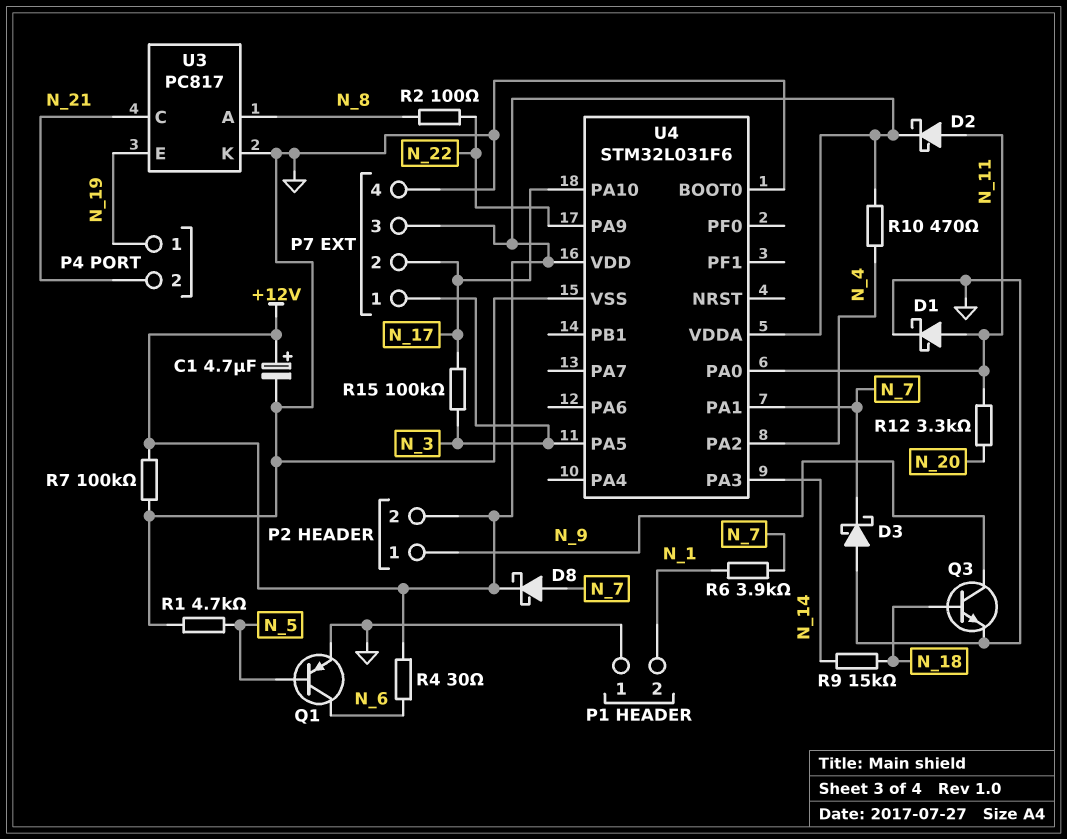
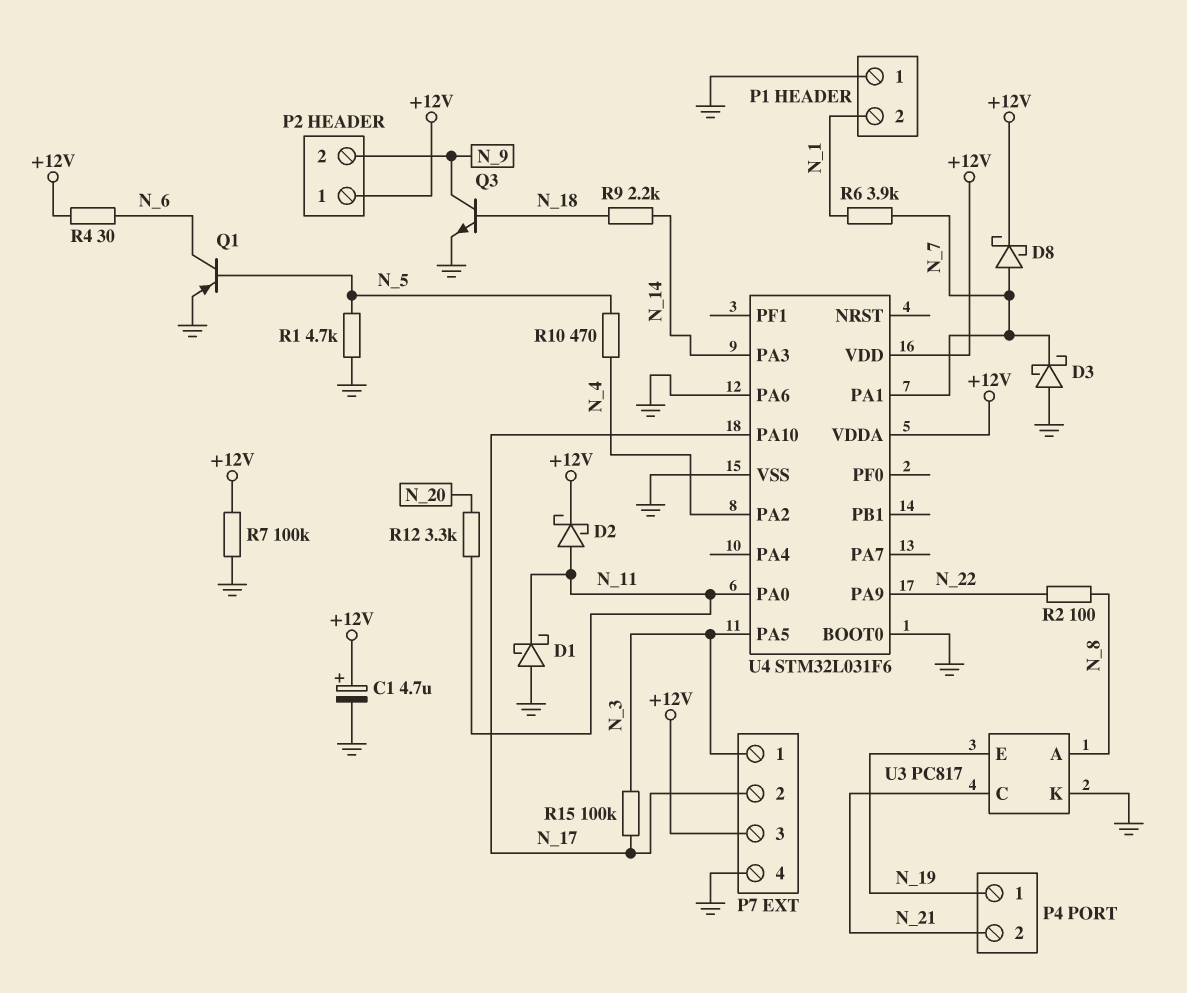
D1: schottky (A N_11, K GND) -> schottky (A GND, K N_11)
P2 pin 1: N_9 -> +12V
P2 pin 2: +12V -> N_9
R9: 15k (N_14, N_18) -> 2.2k (N_14, N_18)
R10: 470 (+12V, N_4) -> 470 (N_4, N_5)
U4 pin PA6: none -> GND

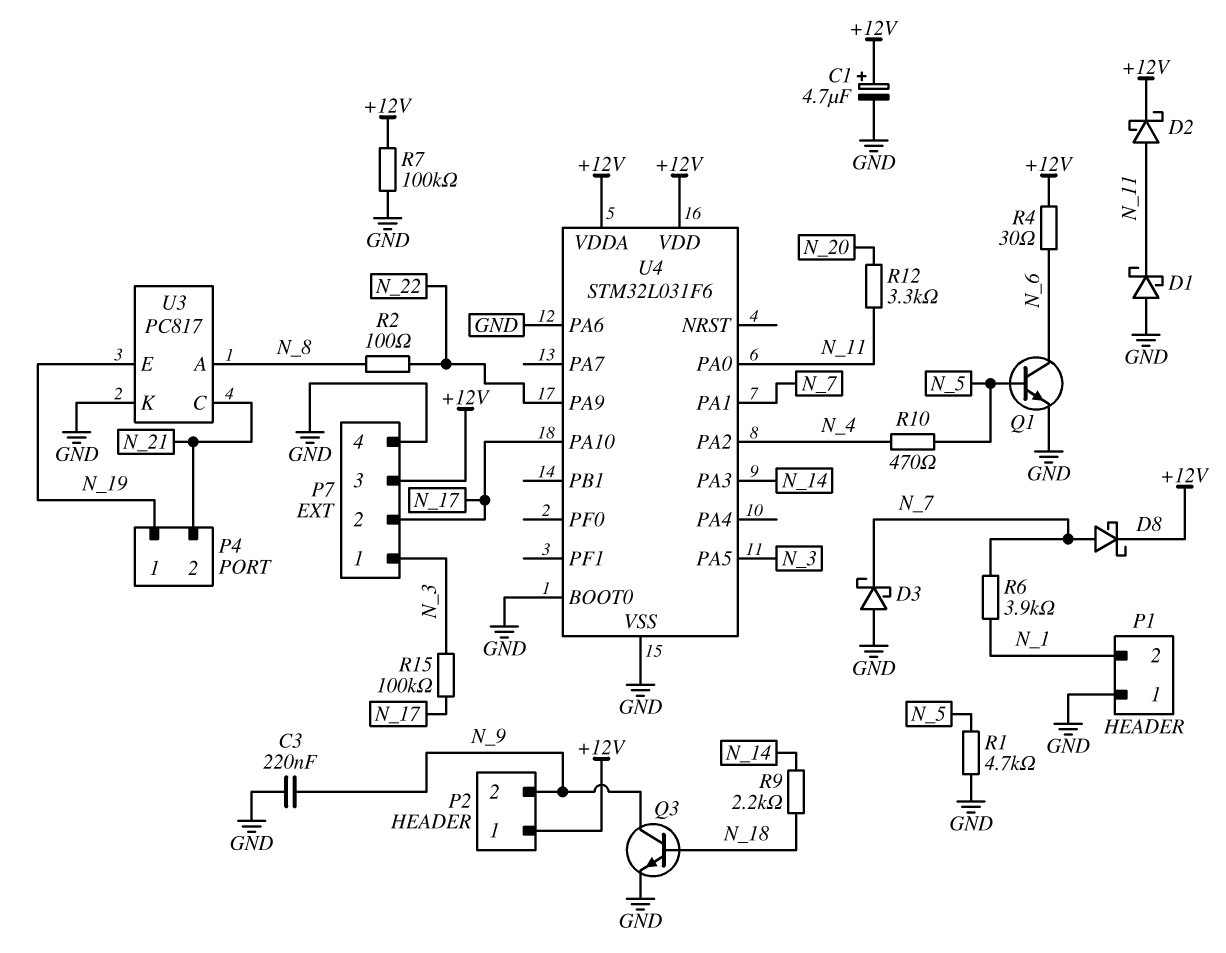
C3: none -> 220nF (GND, N_9)
Q1: PNP (B N_5, C N_6, E GND) -> NPN (B N_5, C N_6, E GND)

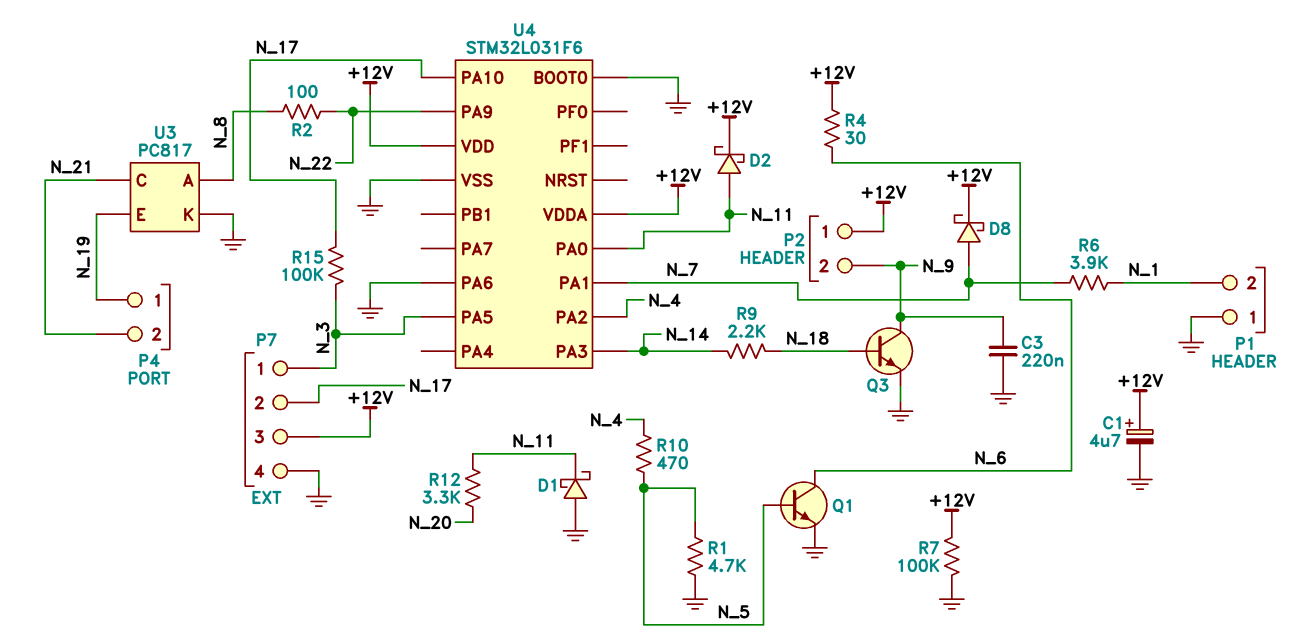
D3: schottky (A GND, K N_7) -> none

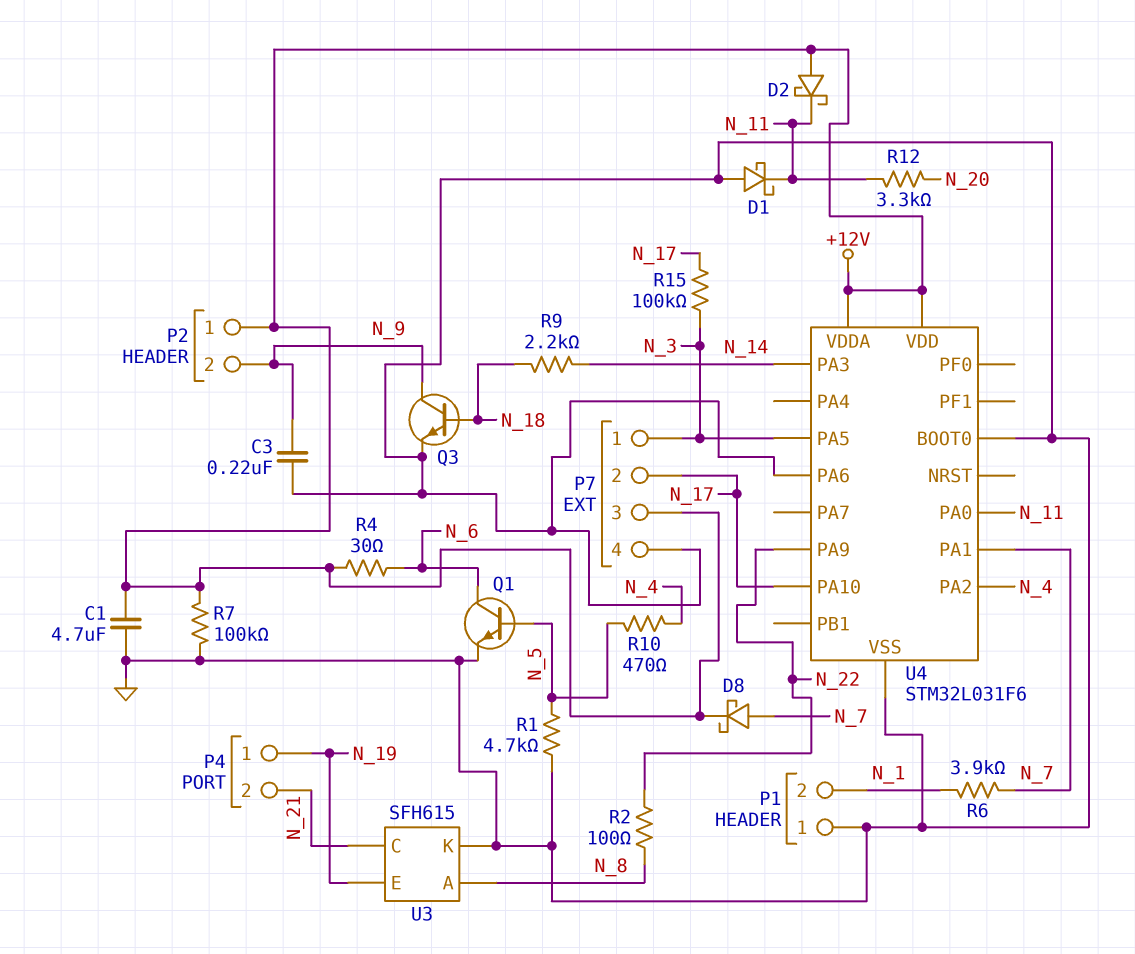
C1: 4.7uF (plus +12V, minus GND) -> 4.7uF (+12V, GND)
D2: schottky (A N_11, K +12V) -> schottky (A +12V, K N_11)
U3: PC817 -> SFH615

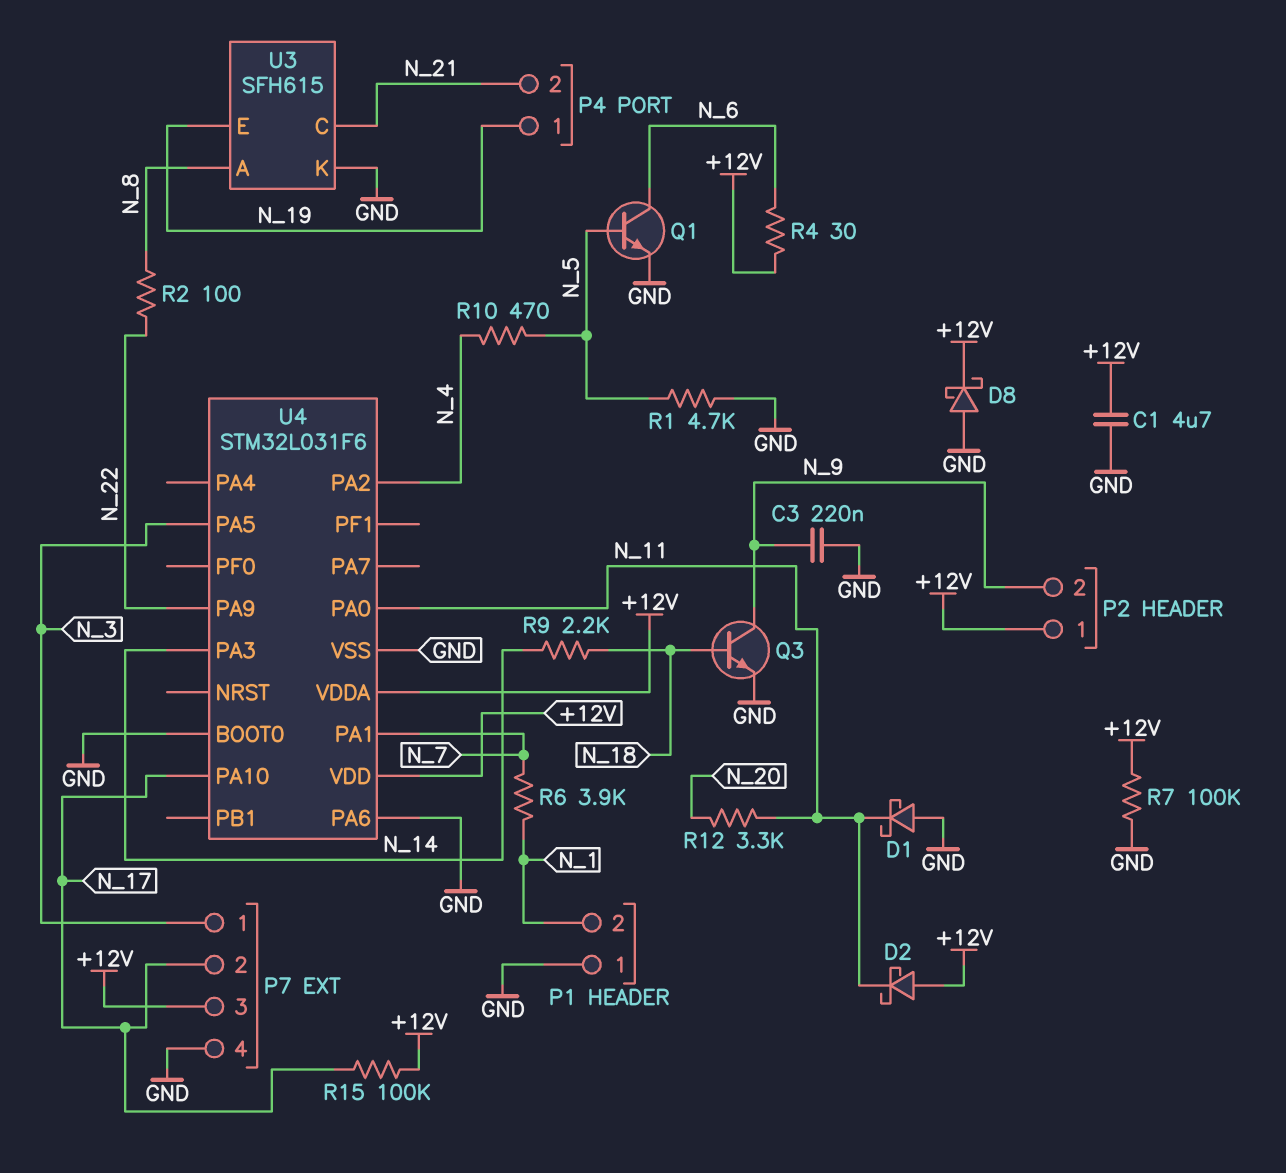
D8: schottky (A N_7, K +12V) -> schottky (A GND, K +12V)
R15: 100k (N_3, N_17) -> 100k (+12V, N_17)

